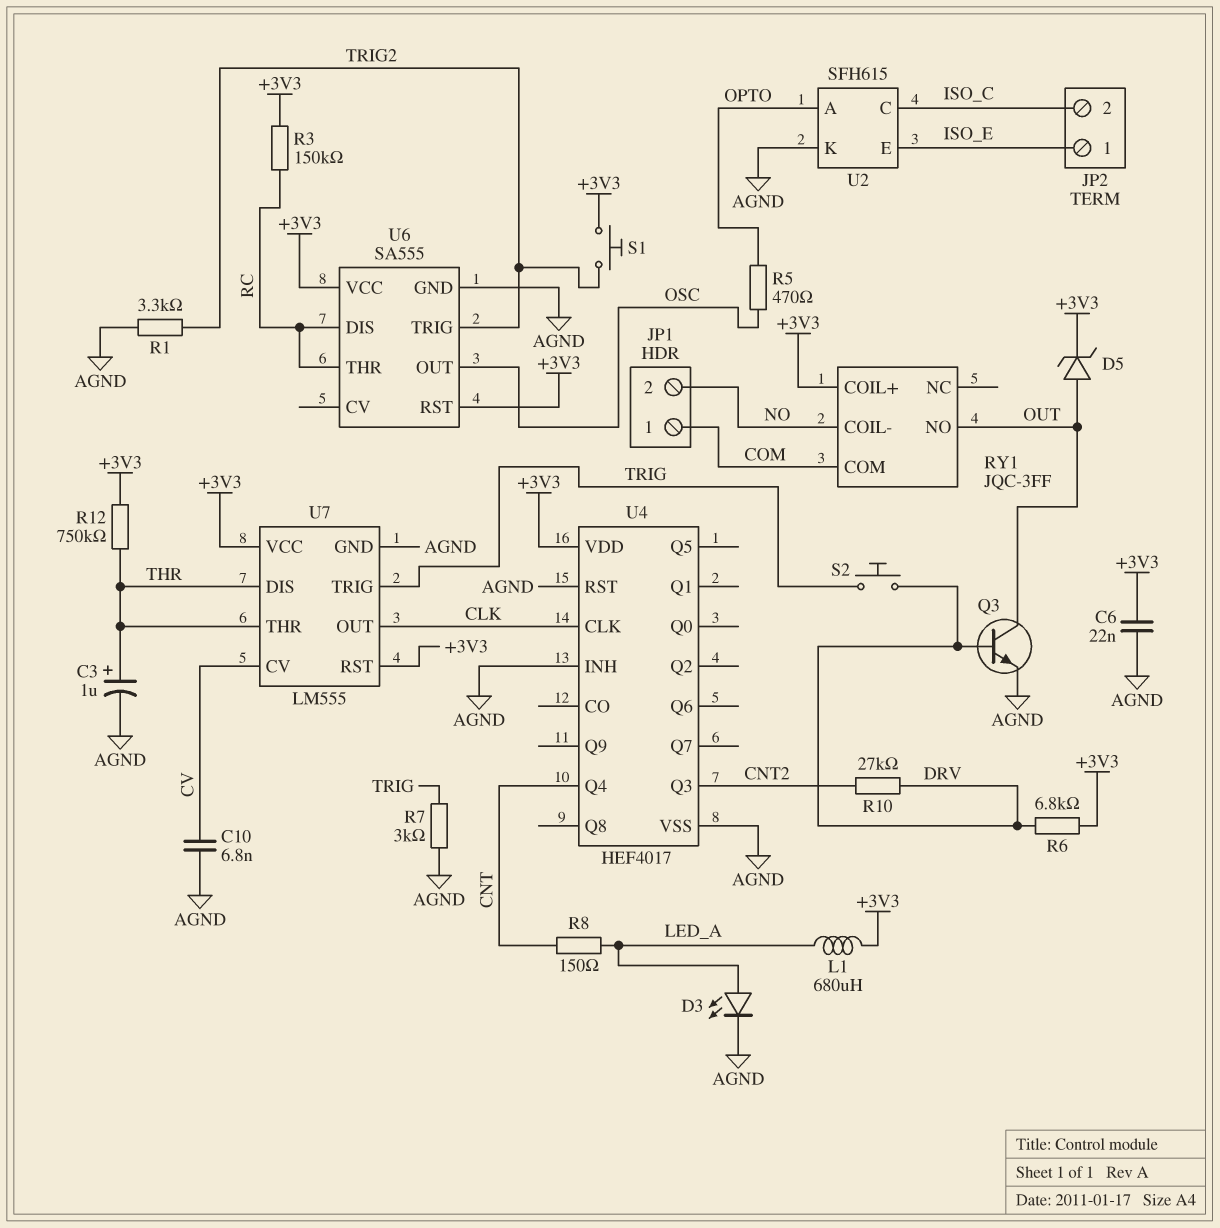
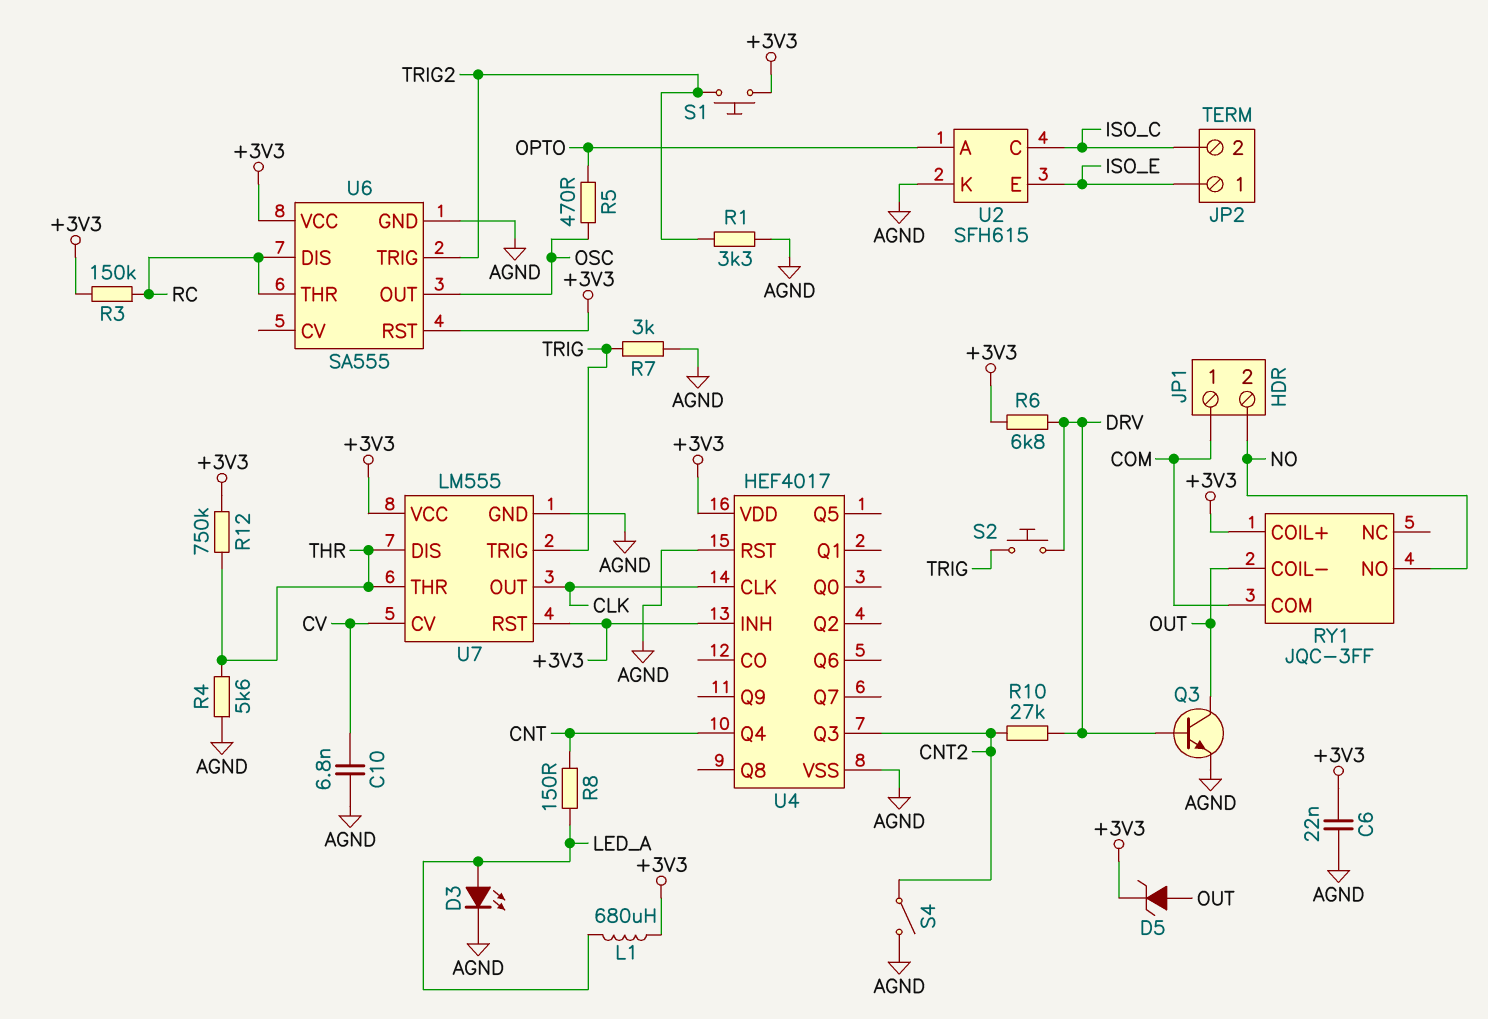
C3: 1uF (plus THR, minus AGND) -> none
R4: none -> 5.6k (AGND, THR)
RY1 pin COIL-: NO -> OUT
RY1 pin NO: OUT -> NO
S4: none -> switch (AGND, CNT2)
U4 pin INH: AGND -> +3V3

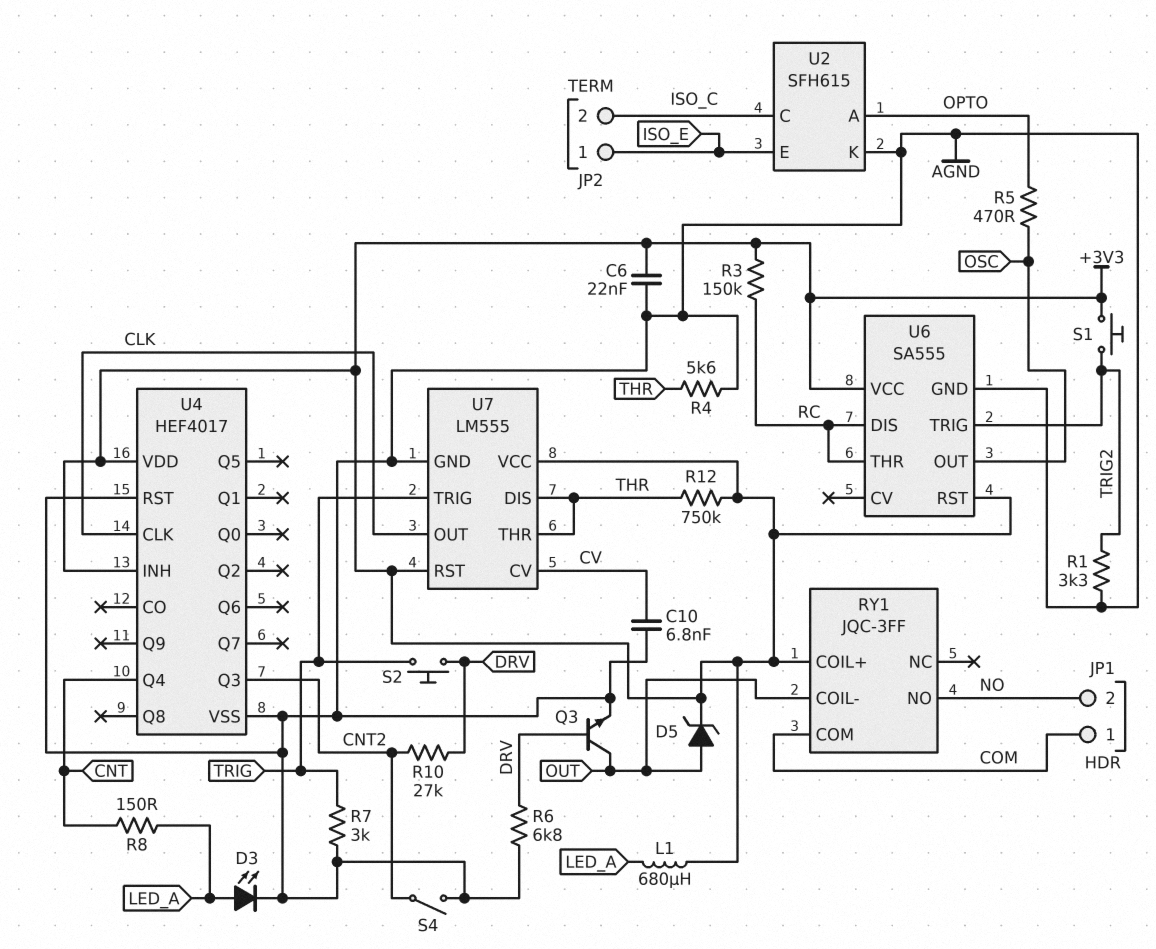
R6: 6.8k (+3V3, DRV) -> 6.8k (AGND, DRV)

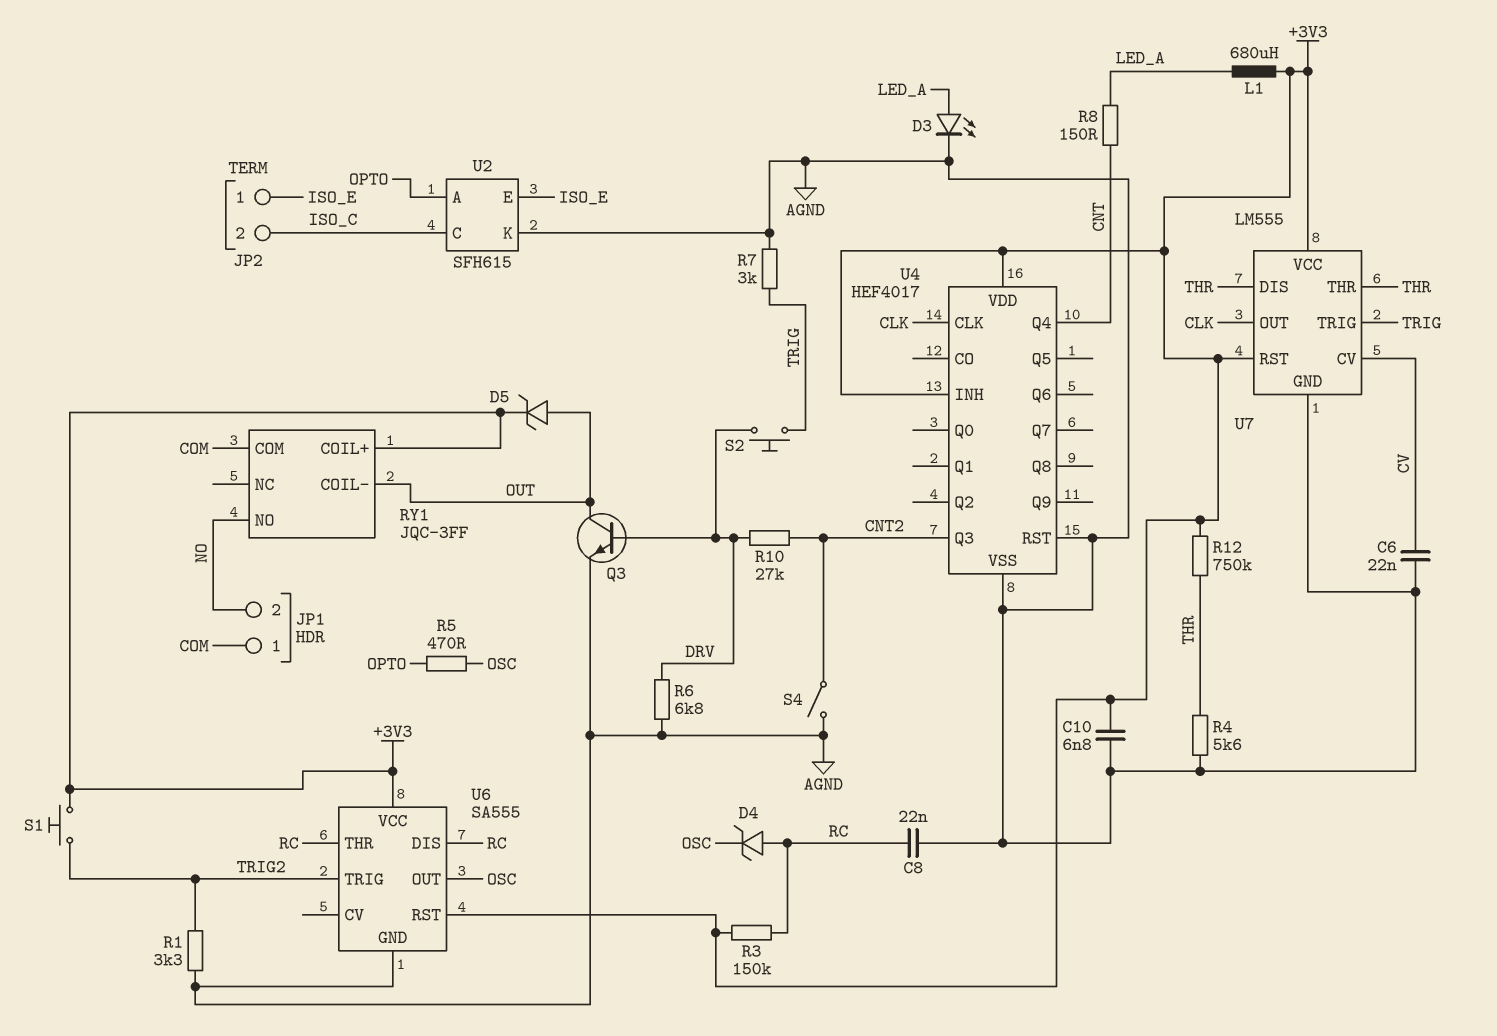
C6: 22nF (+3V3, AGND) -> 22nF (AGND, CV)
C8: none -> 22nF (AGND, RC)
C10: 6.8nF (AGND, CV) -> 6.8nF (+3V3, AGND)
D4: none -> zener (A RC, K OSC)

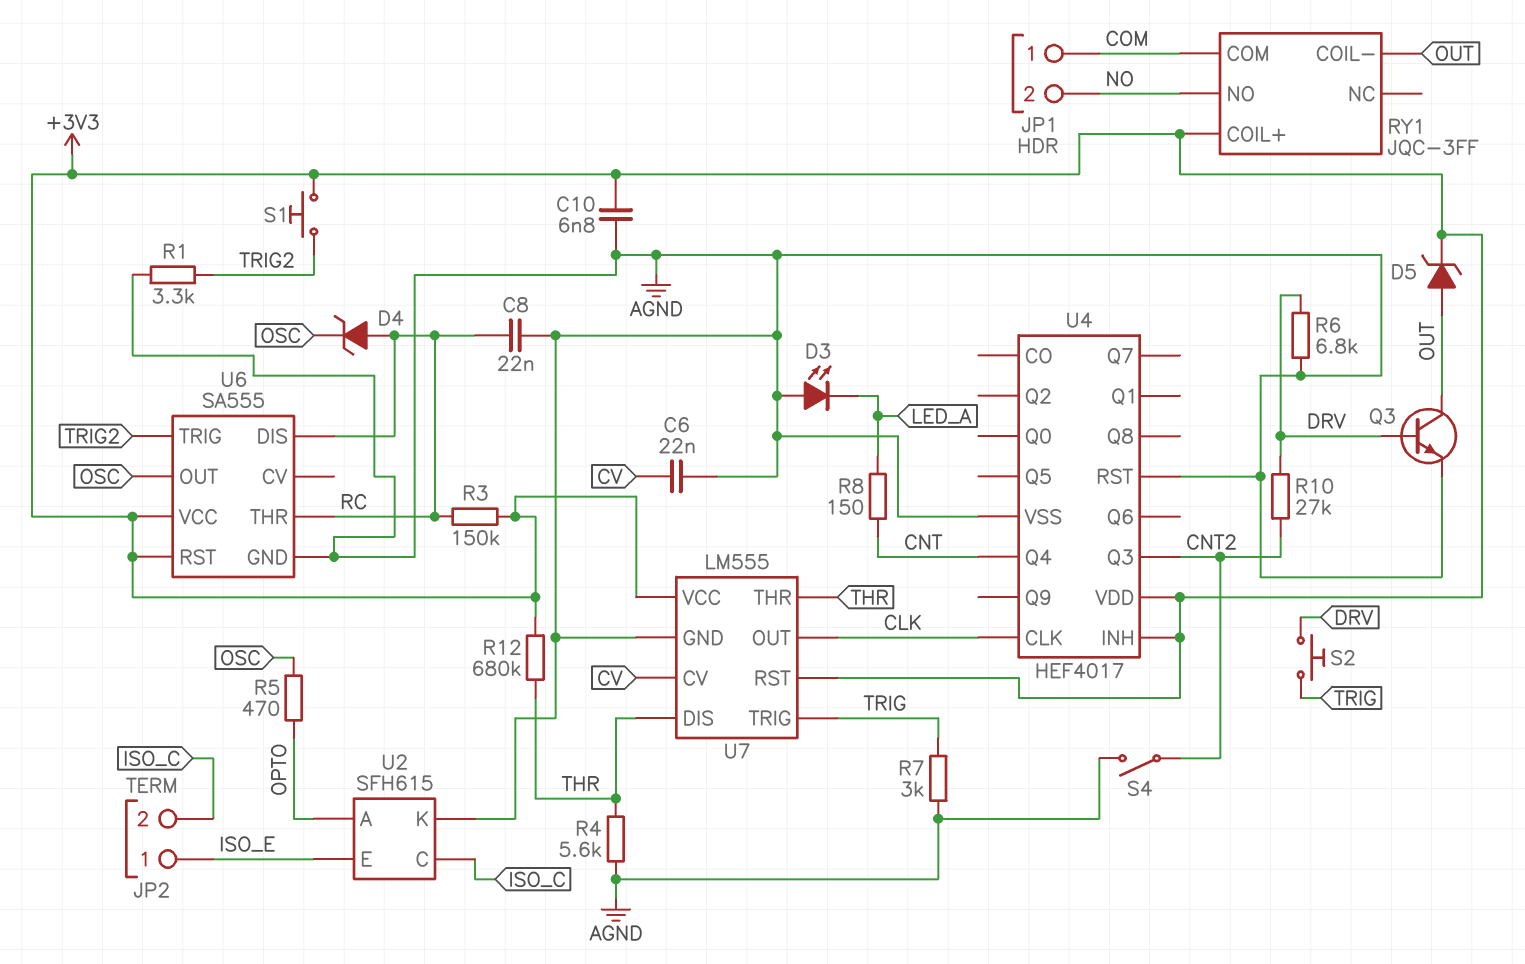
D3: LED (A LED_A, K AGND) -> LED (A AGND, K LED_A)
L1: 680uH (+3V3, LED_A) -> none
R12: 750k (+3V3, THR) -> 680k (+3V3, THR)

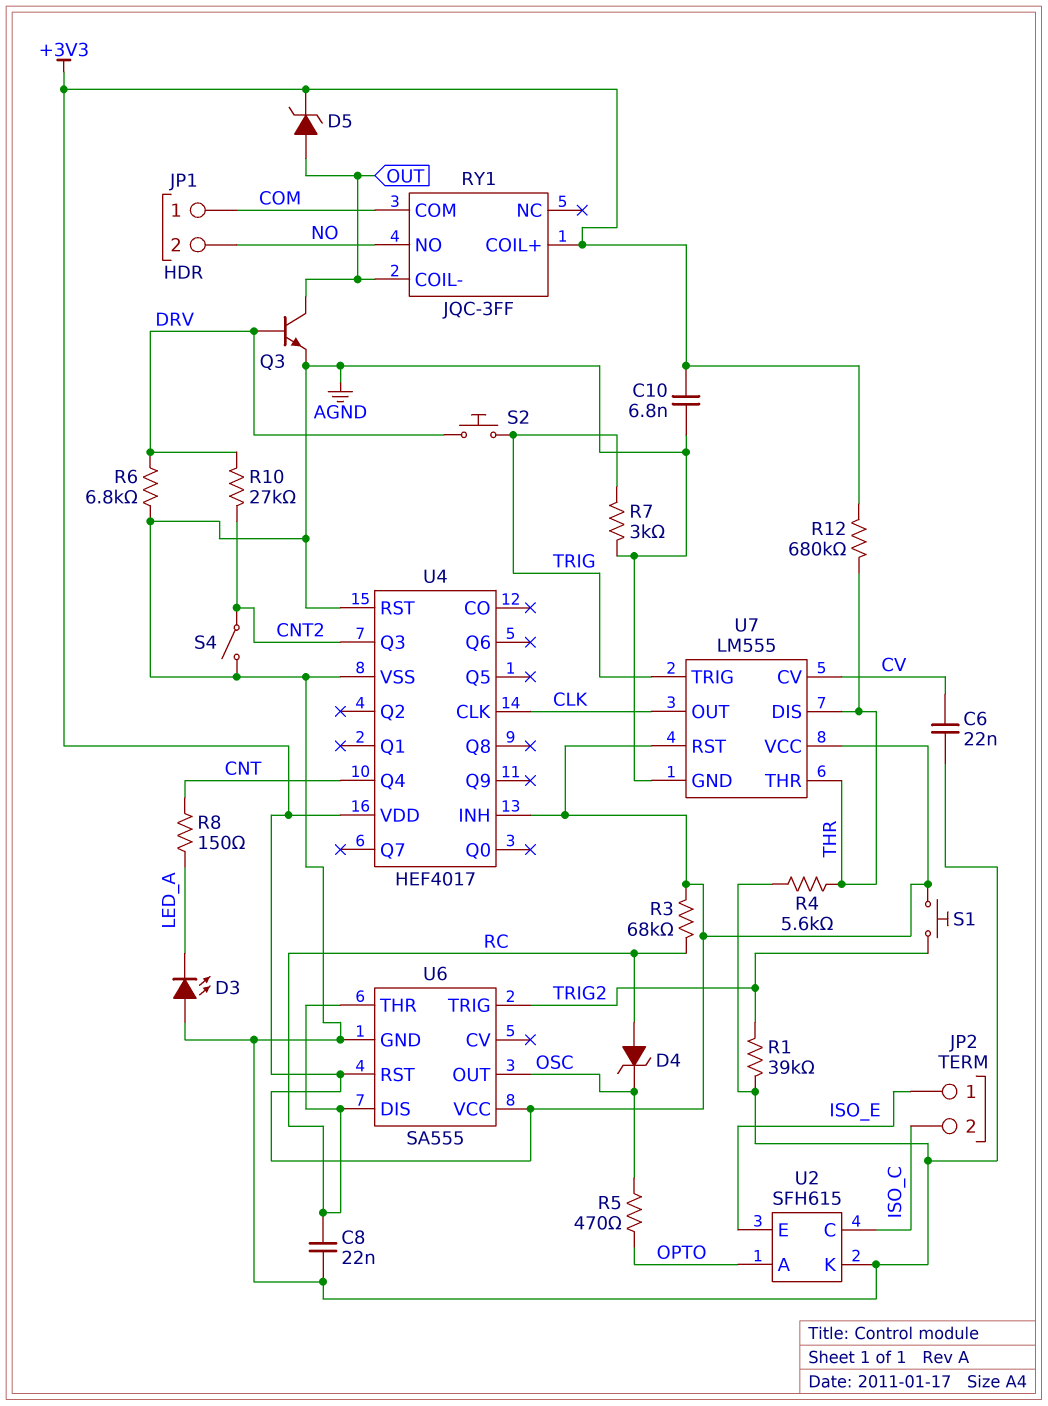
R1: 3.3k (AGND, TRIG2) -> 39k (AGND, TRIG2)
R3: 150k (+3V3, RC) -> 68k (+3V3, RC)

